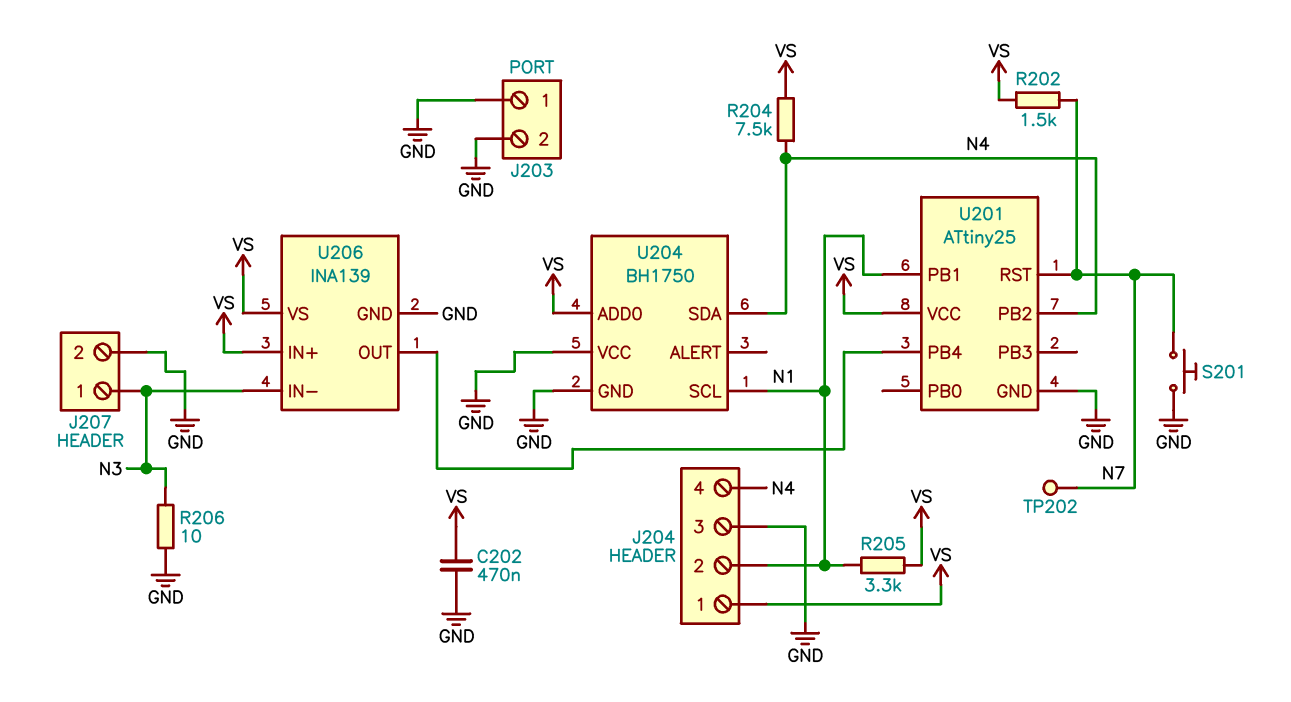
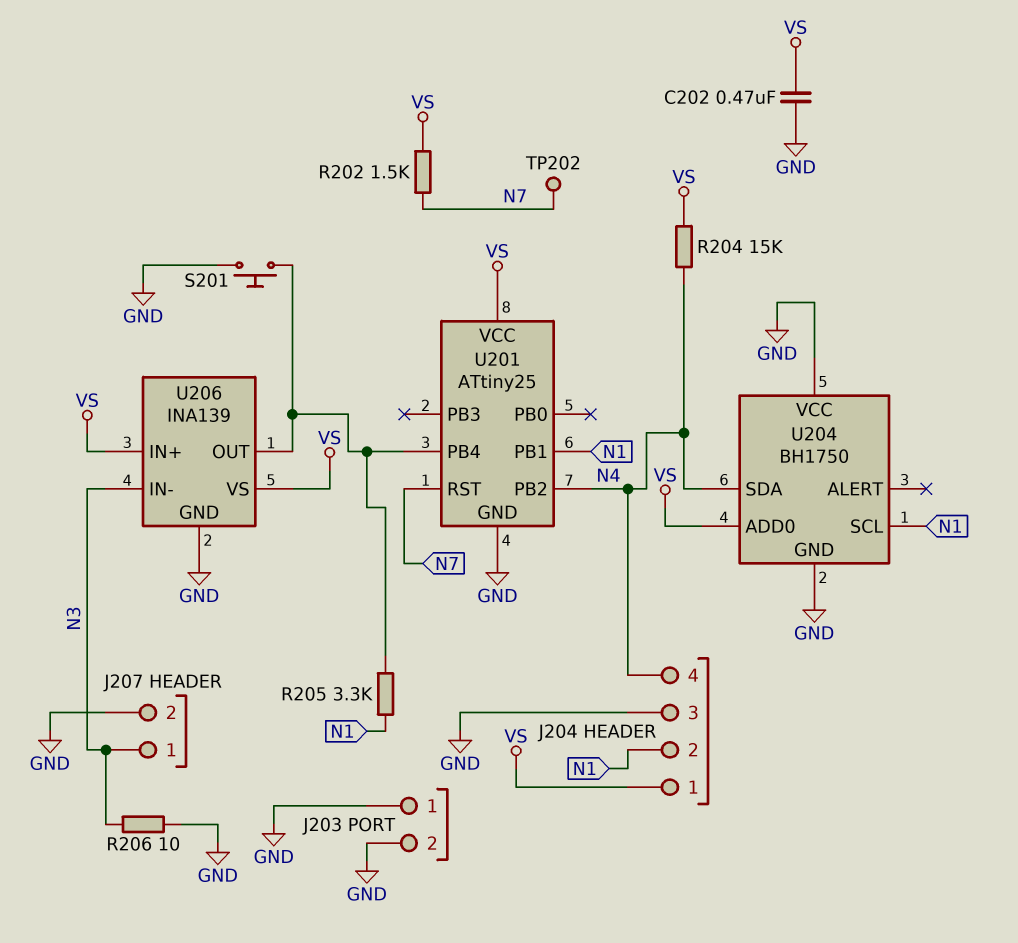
R204: 7.5k (N4, VS) -> 15k (N4, VS)
R205: 3.3k (N1, VS) -> 3.3k (N1, U201/PB4)
S201: button (GND, N7) -> button (GND, U201/PB4)

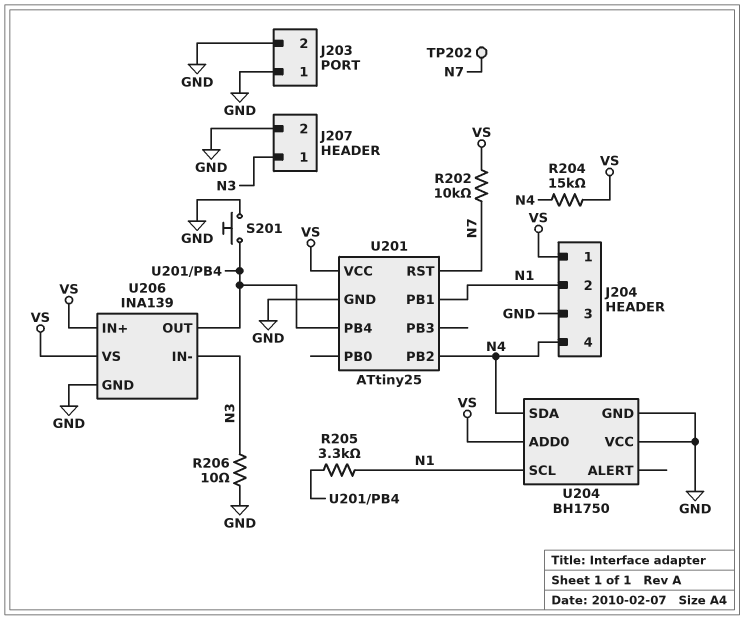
C202: 470nF (GND, VS) -> none
R202: 1.5k (N7, VS) -> 10k (N7, VS)

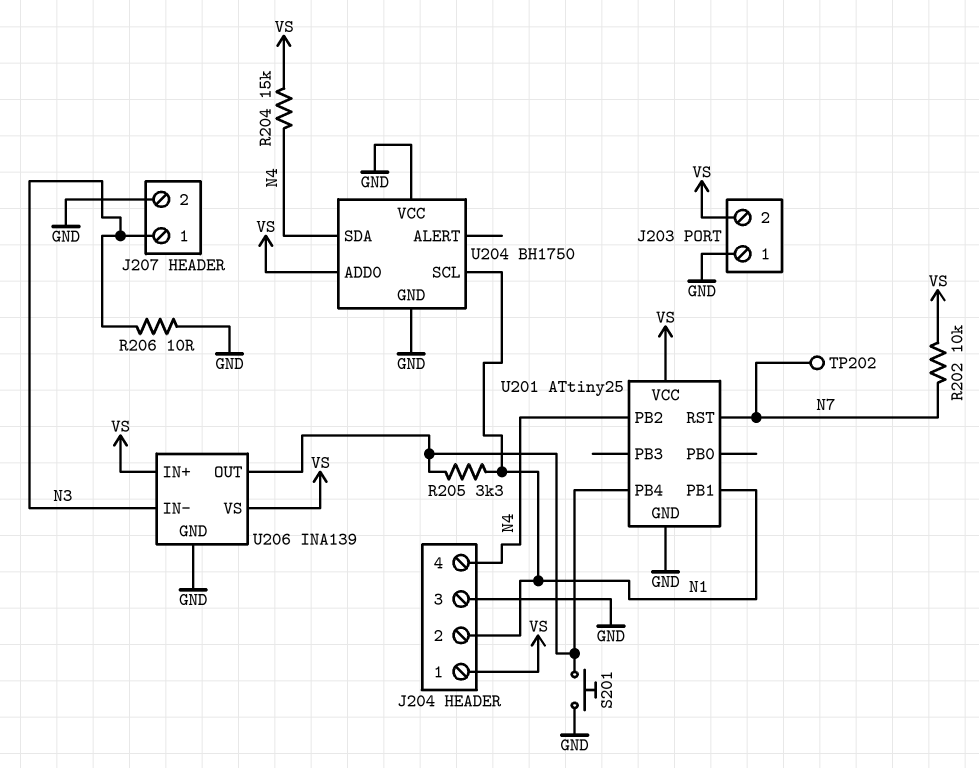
J203 pin 2: GND -> VS

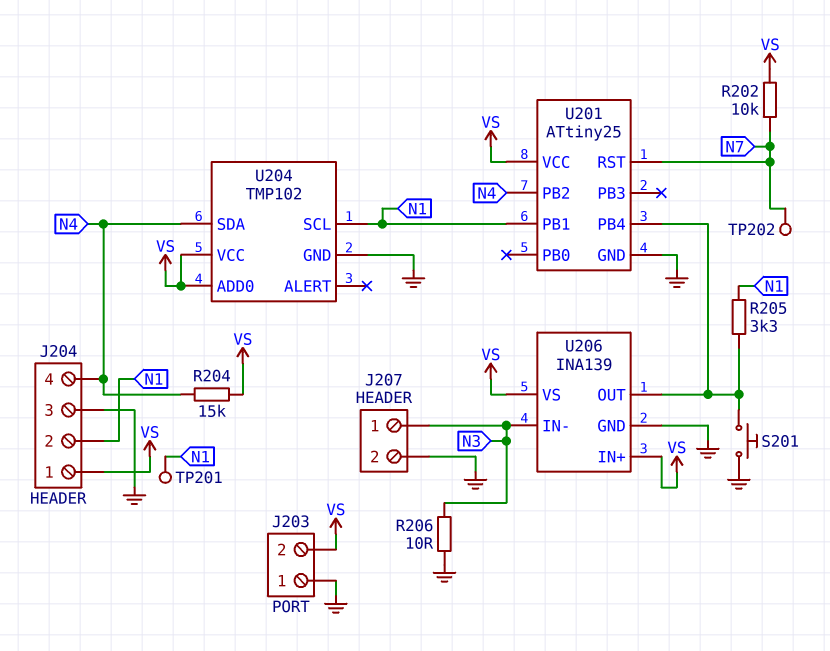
TP201: none -> test point (N1)
U204: BH1750 -> TMP102
U204 pin VCC: GND -> VS

